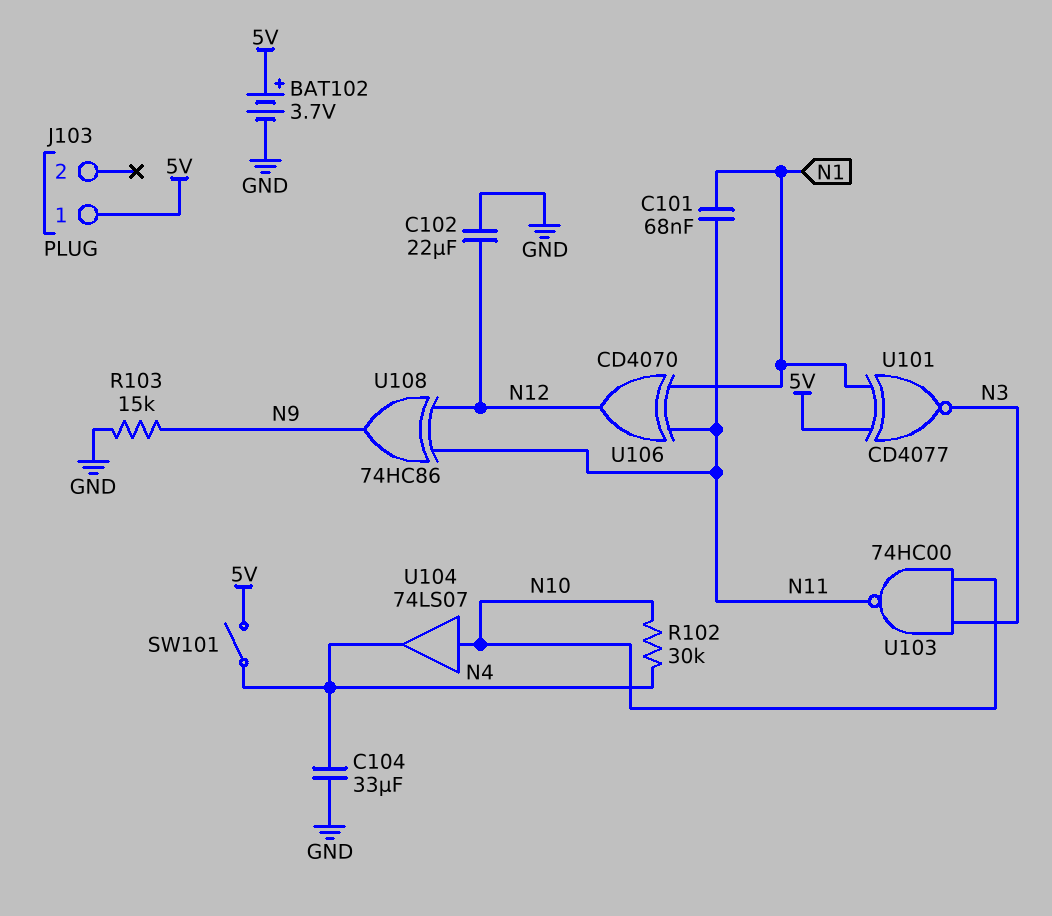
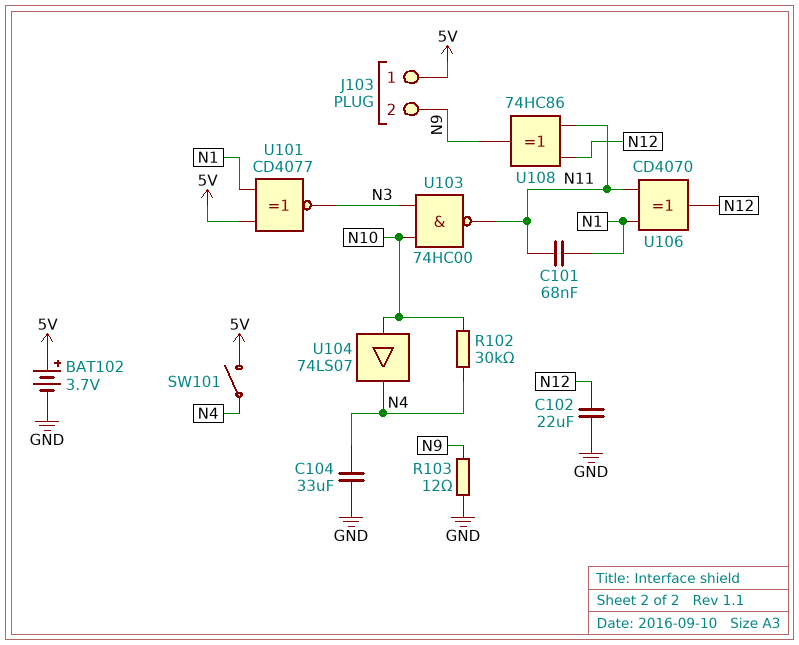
J103 pin 2: none -> N9
R103: 15k (GND, N9) -> 12 (GND, N9)

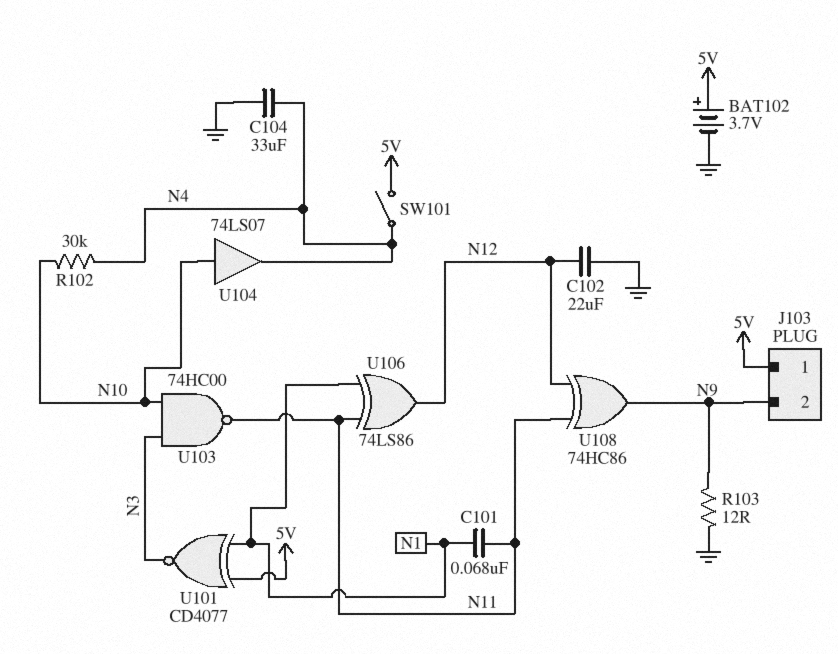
U106: XOR CD4070 (in N1, in N11, out N12) -> XOR 74LS86 (in N1, in N11, out N12)

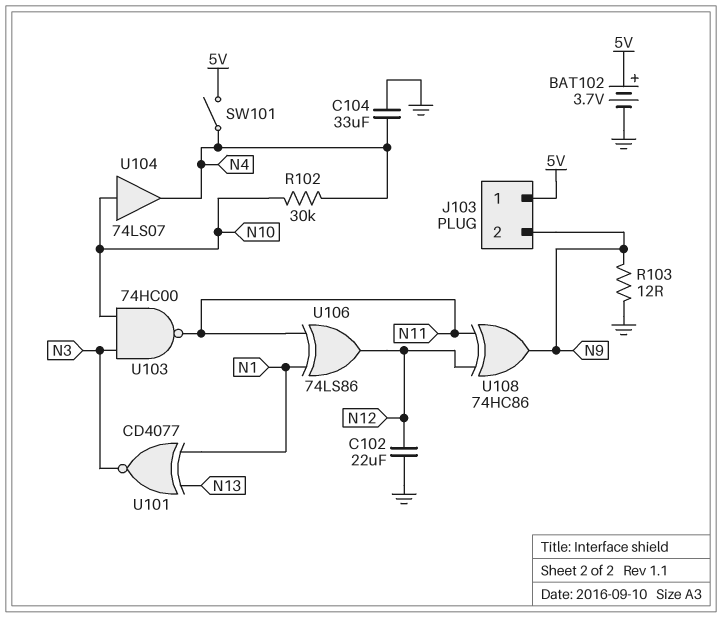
C101: 68nF (N1, N11) -> none
U101: XNOR CD4077 (in 5V, in N1, out N3) -> XNOR CD4077 (in N1, in N13, out N3)

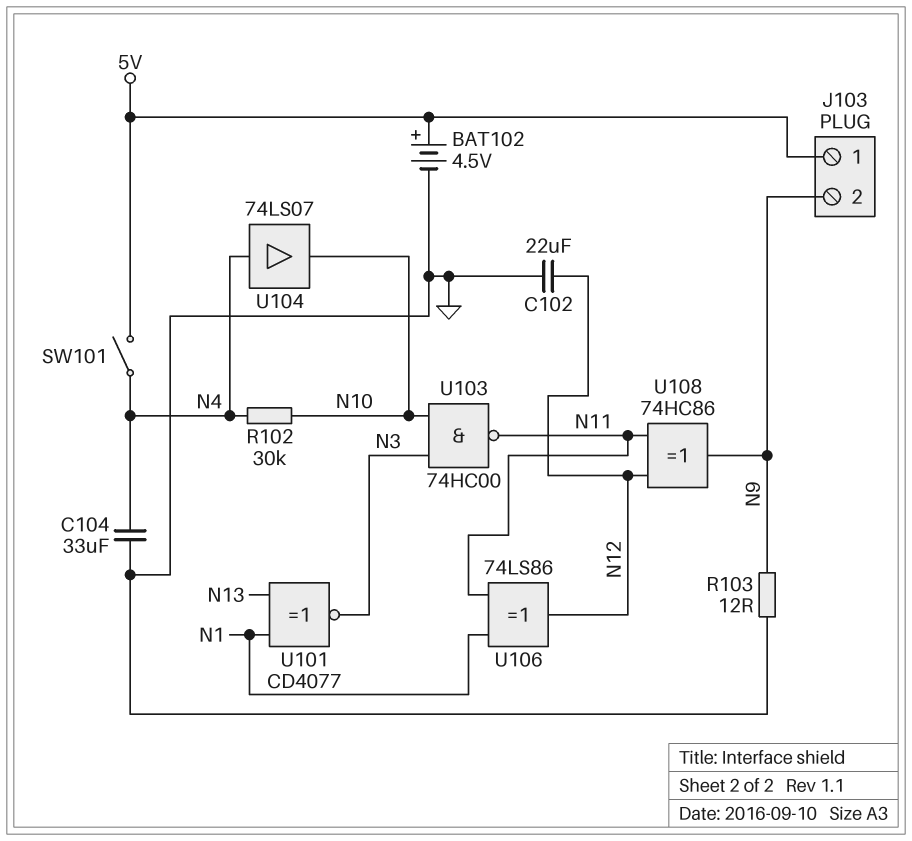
BAT102: 3.7V (plus 5V, minus GND) -> 4.5V (plus 5V, minus GND)
U104: buffer 74LS07 (in N10, out N4) -> buffer 74LS07 (in N4, out N10)

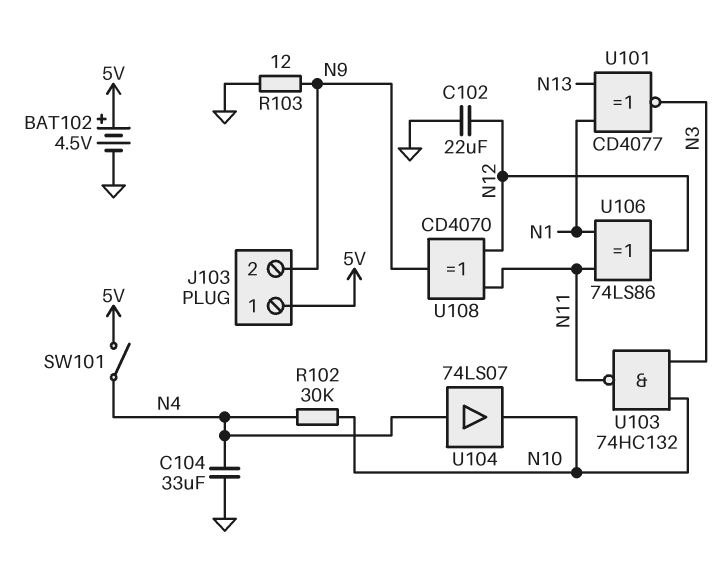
U103: NAND 74HC00 (in N3, in N10, out N11) -> NAND 74HC132 (in N3, in N10, out N11)
U108: XOR 74HC86 (in N11, in N12, out N9) -> XOR CD4070 (in N11, in N12, out N9)

